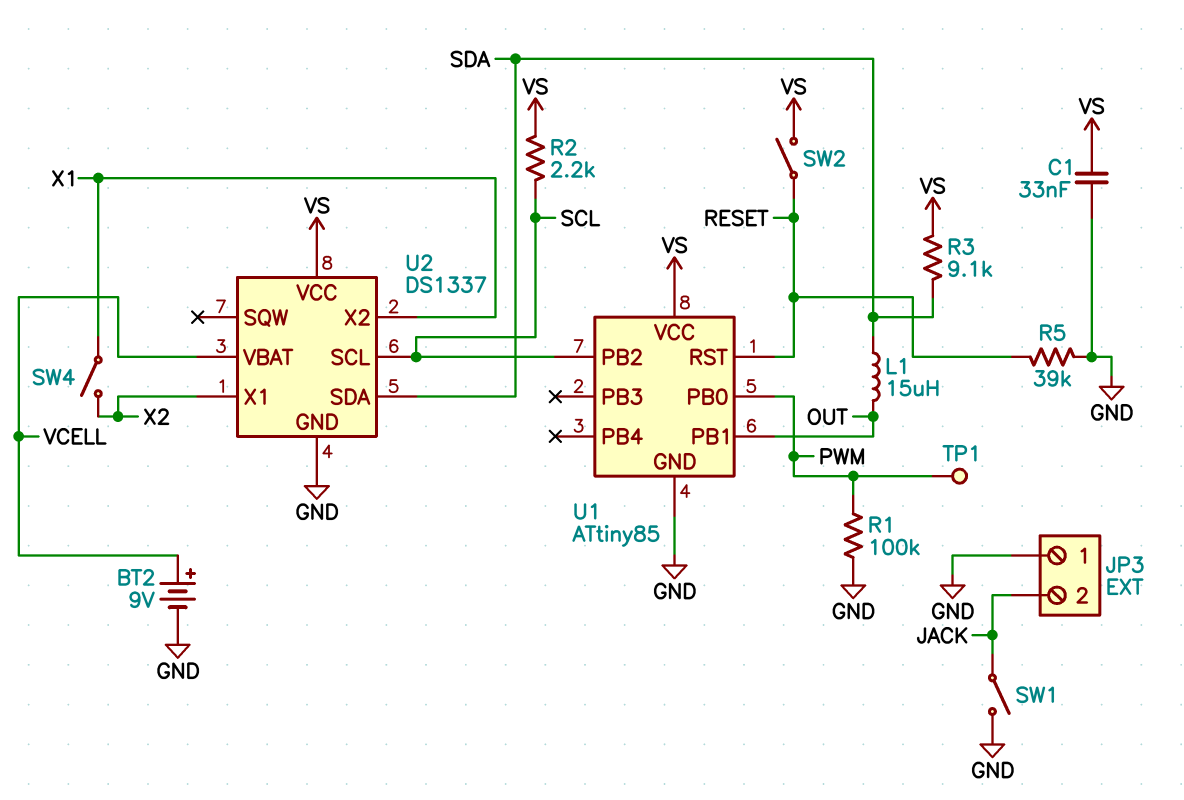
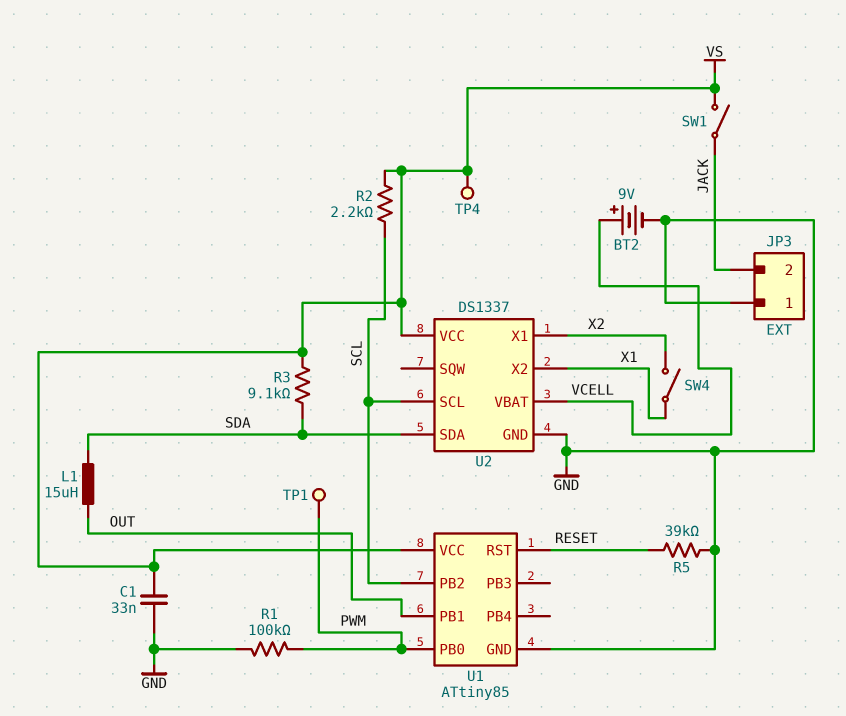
SW1: switch (GND, JACK) -> switch (JACK, VS)
SW2: switch (RESET, VS) -> none
TP4: none -> test point (VS)

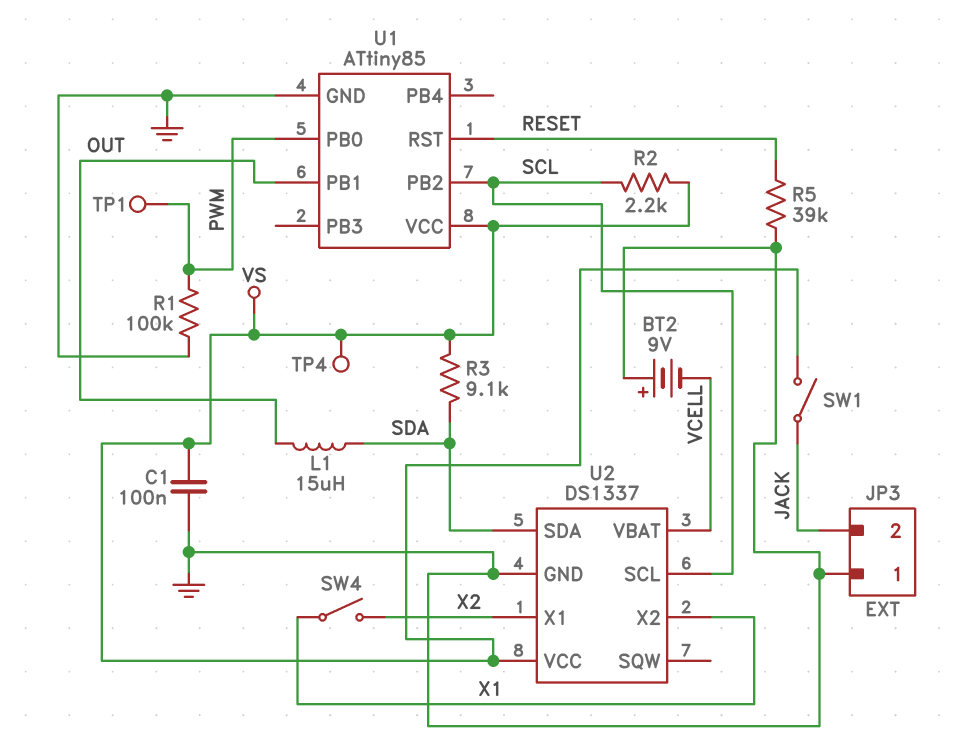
BT2: 9V (plus VCELL, minus GND) -> 9V (plus GND, minus VCELL)
C1: 33nF (GND, VS) -> 100nF (GND, VS)

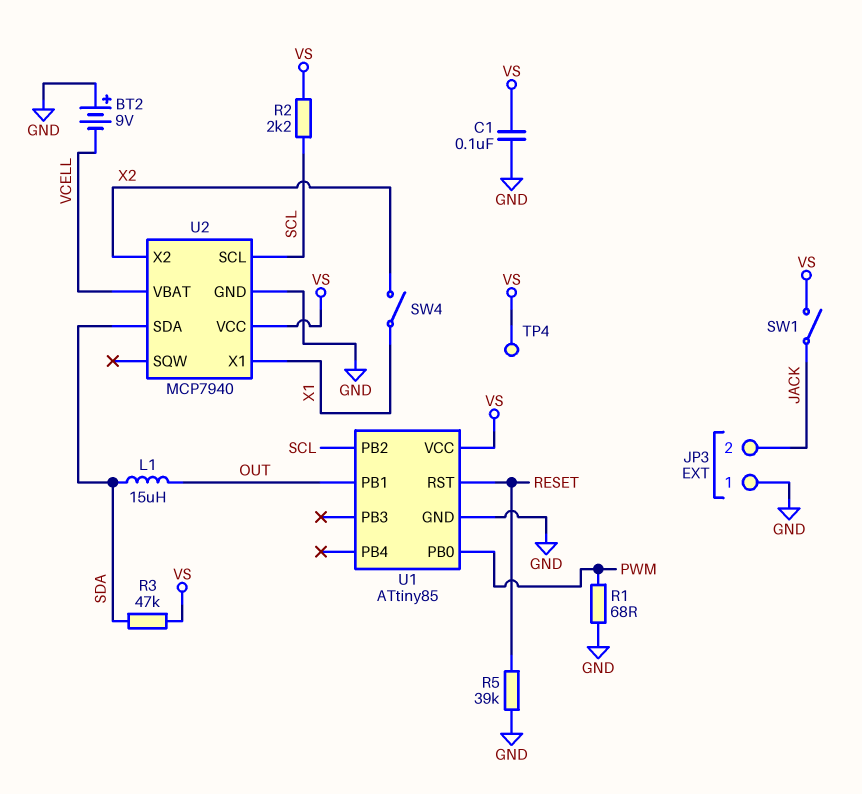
R1: 100k (GND, PWM) -> 68 (GND, PWM)
R3: 9.1k (SDA, VS) -> 47k (SDA, VS)
TP1: test point (PWM) -> none
U2: DS1337 -> MCP7940
U2 pin X1: X2 -> X1
U2 pin X2: X1 -> X2

